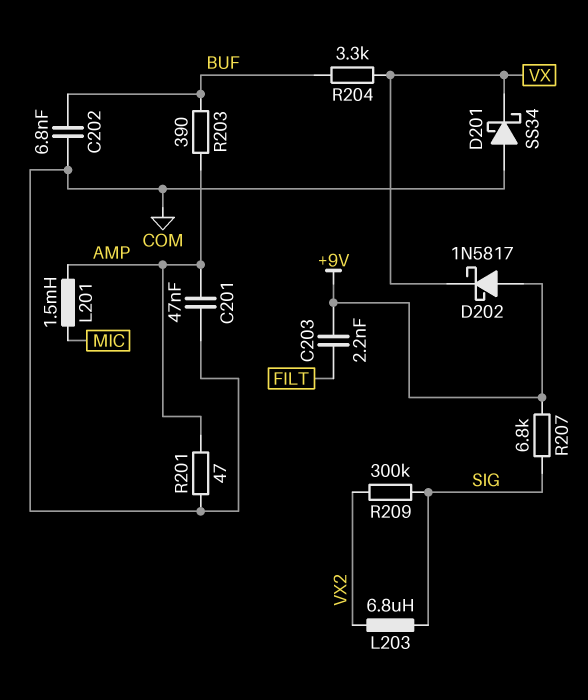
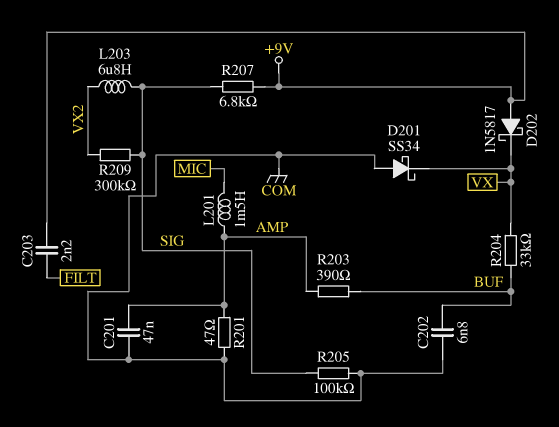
R204: 3.3k (BUF, VX) -> 33k (BUF, VX)
R205: none -> 100k (COM, SIG)

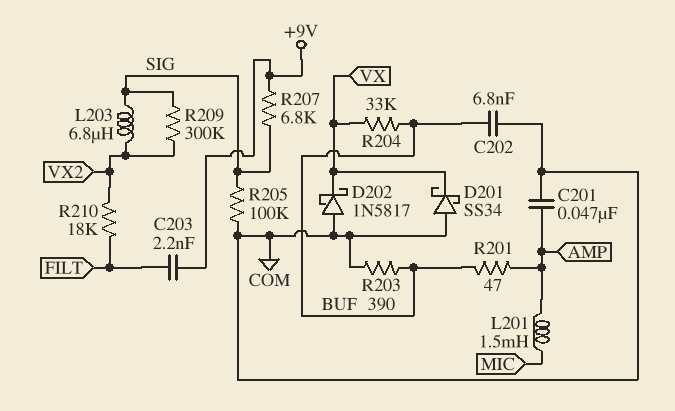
D202: schottky 1N5817 (A +9V, K VX) -> schottky 1N5817 (A COM, K VX)
R201: 47 (AMP, COM) -> 47 (AMP, BUF)
R203: 390 (AMP, BUF) -> 390 (BUF, COM)
R210: none -> 18k (FILT, VX2)

